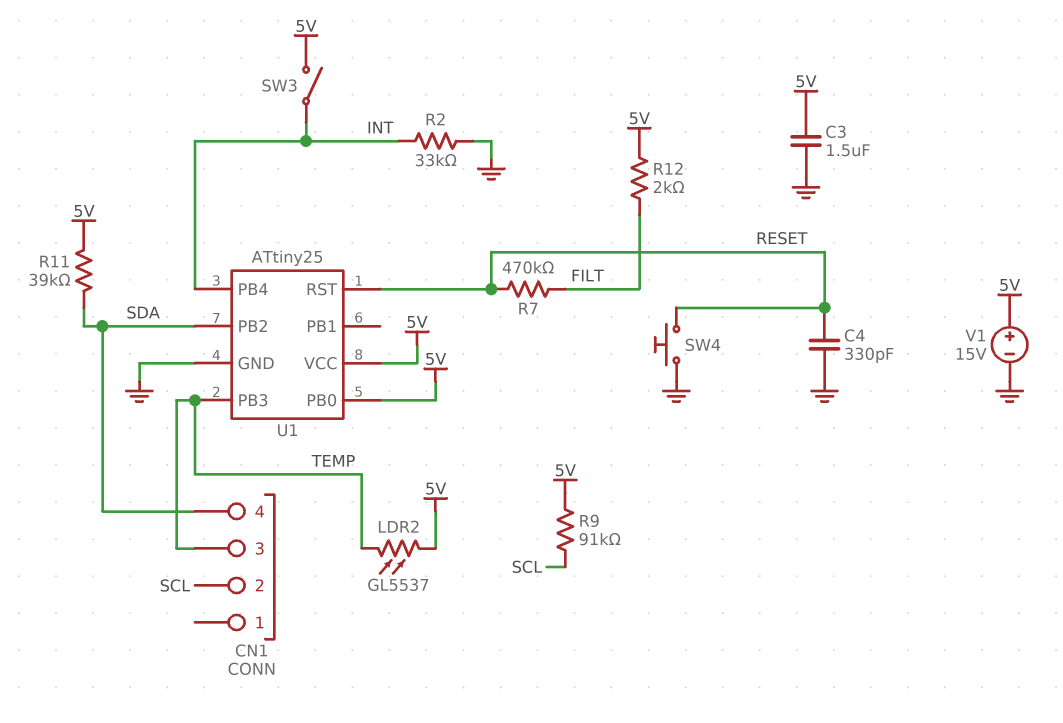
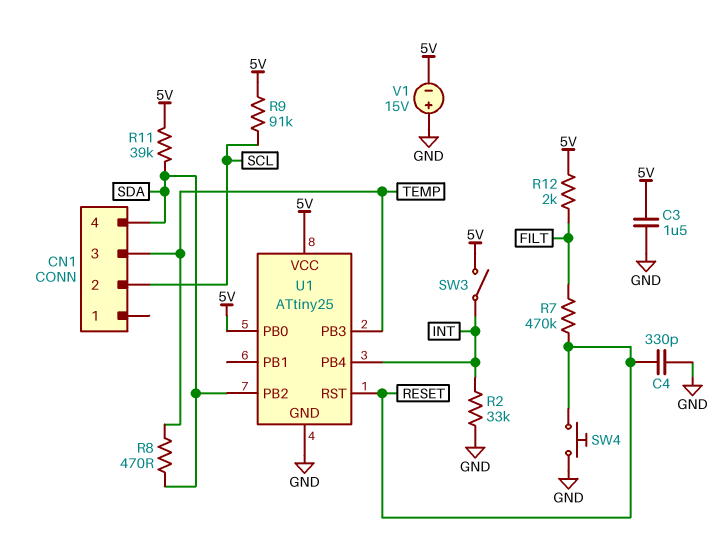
LDR2: GL5537 (5V, TEMP) -> none
R8: none -> 470 (SDA, TEMP)
V1: 15V (plus 5V, minus GND) -> 15V (plus GND, minus 5V)

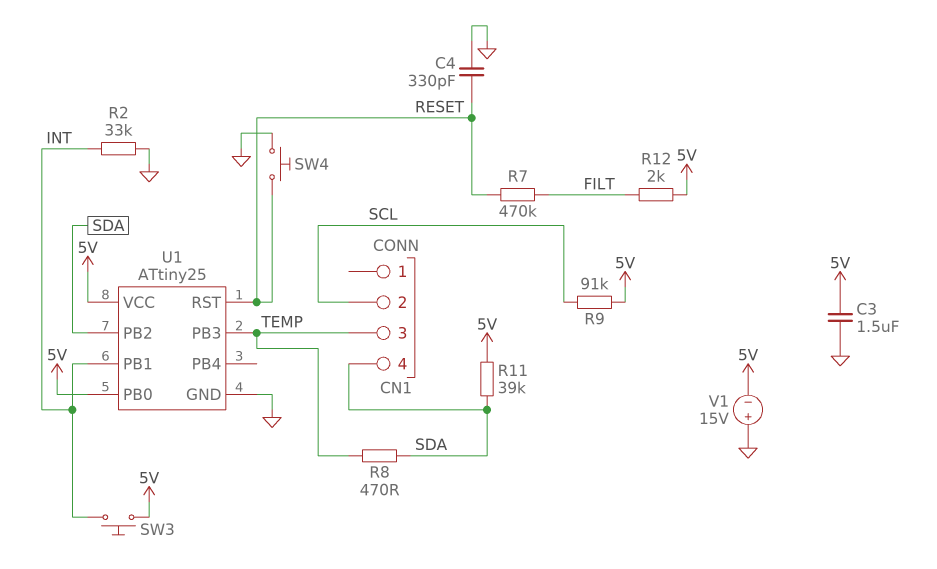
SW3: switch (5V, INT) -> button (5V, INT)
U1 pin PB1: none -> INT
U1 pin PB4: INT -> none

